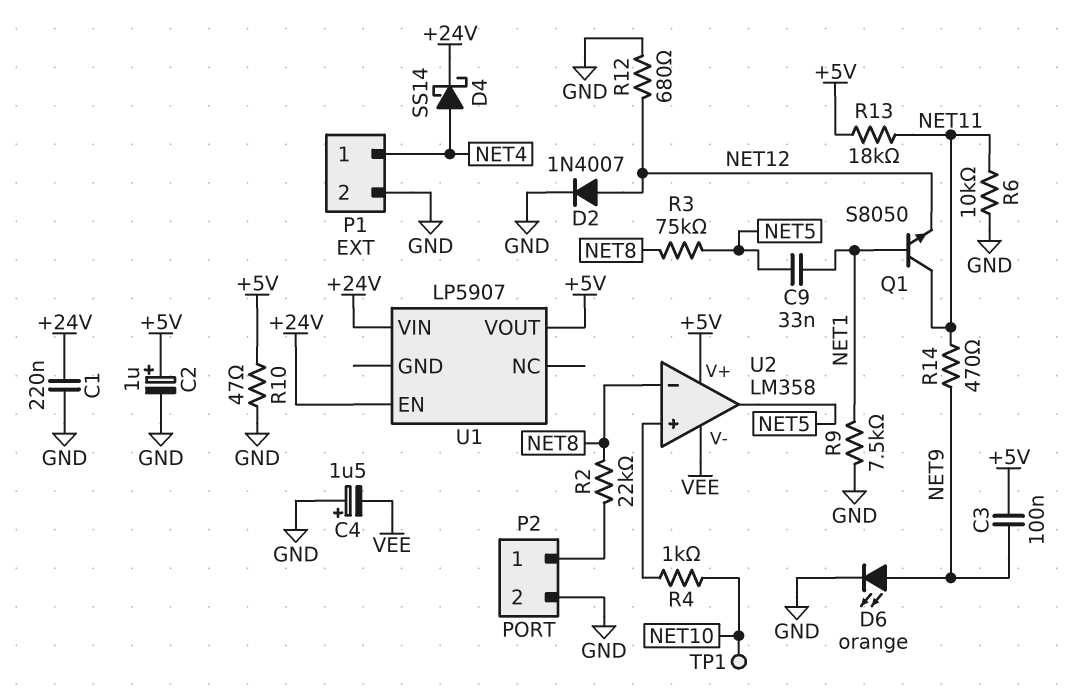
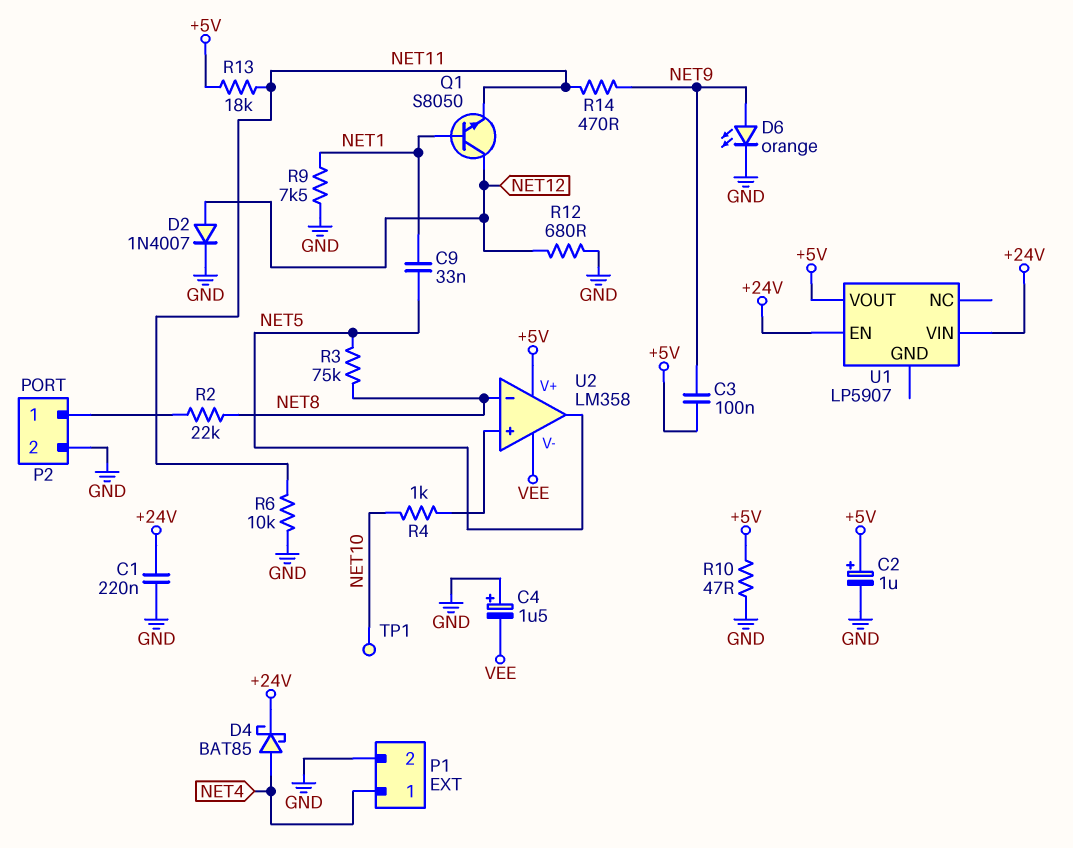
D4: schottky SS14 (A NET4, K +24V) -> schottky BAT85 (A NET4, K +24V)
Q1: NPN S8050 (B NET1, C NET11, E NET12) -> NPN S8050 (B NET1, C NET12, E NET11)

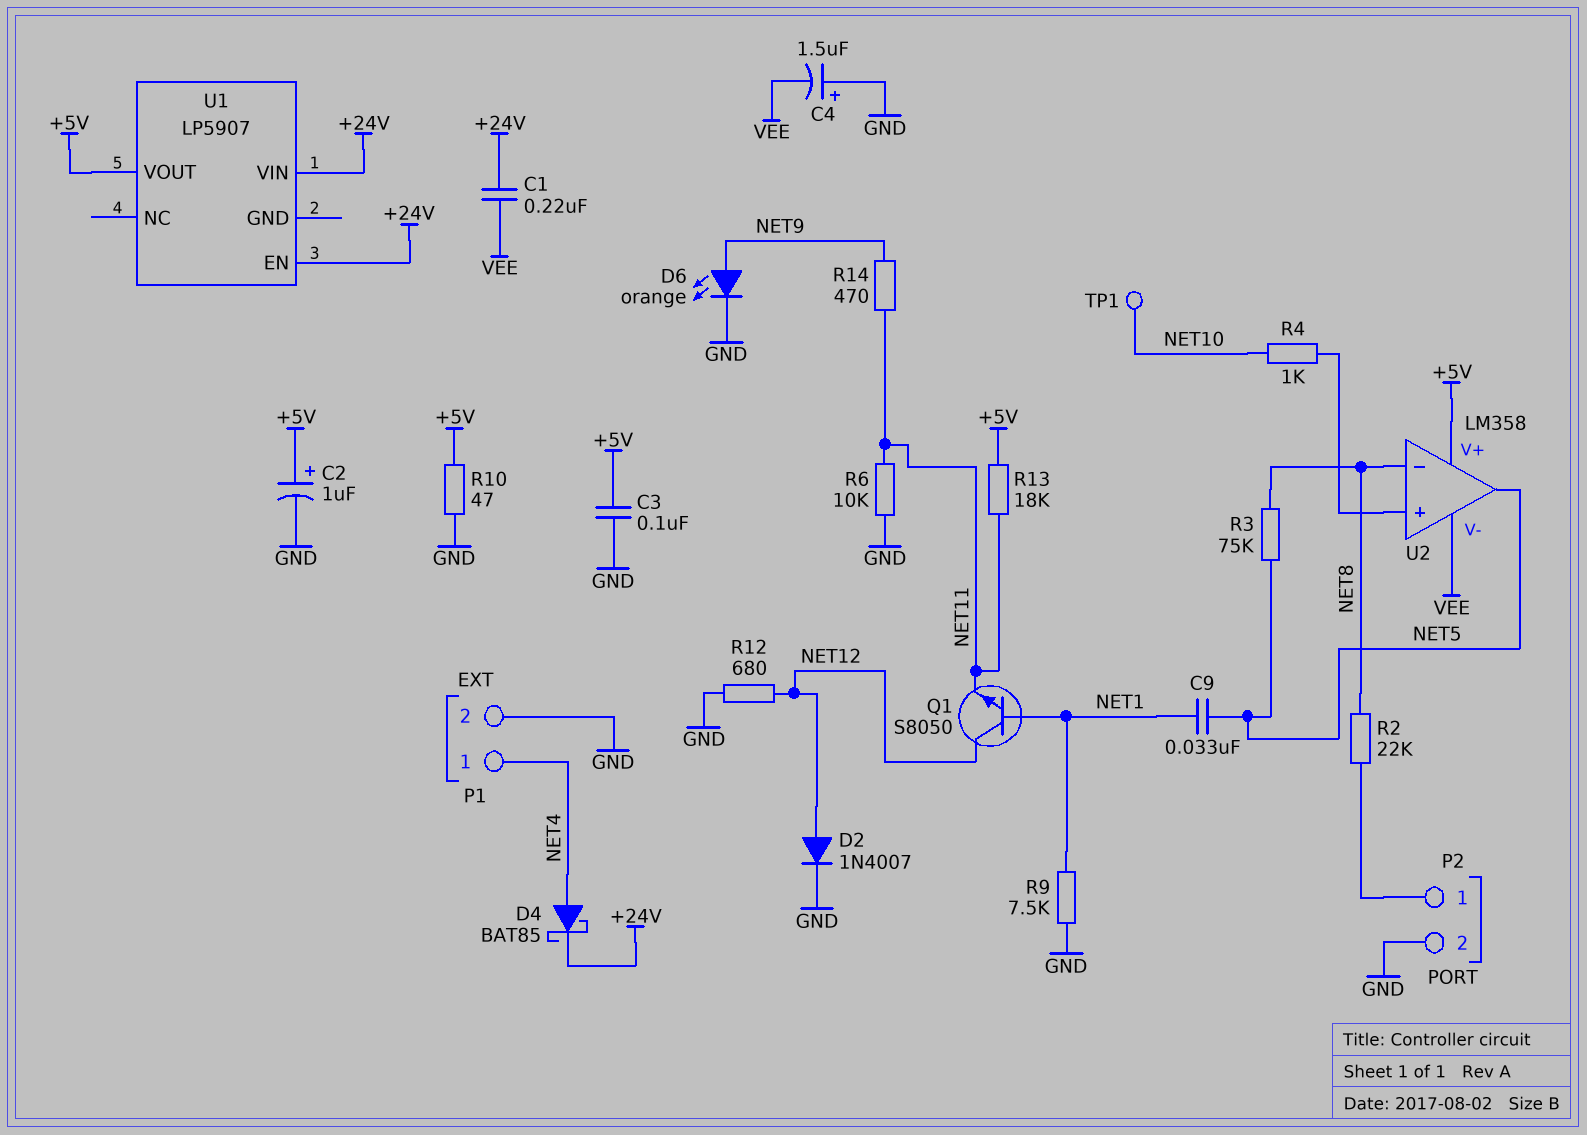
C1: 220nF (+24V, GND) -> 220nF (+24V, VEE)
C3: 100nF (+5V, NET9) -> 100nF (+5V, GND)

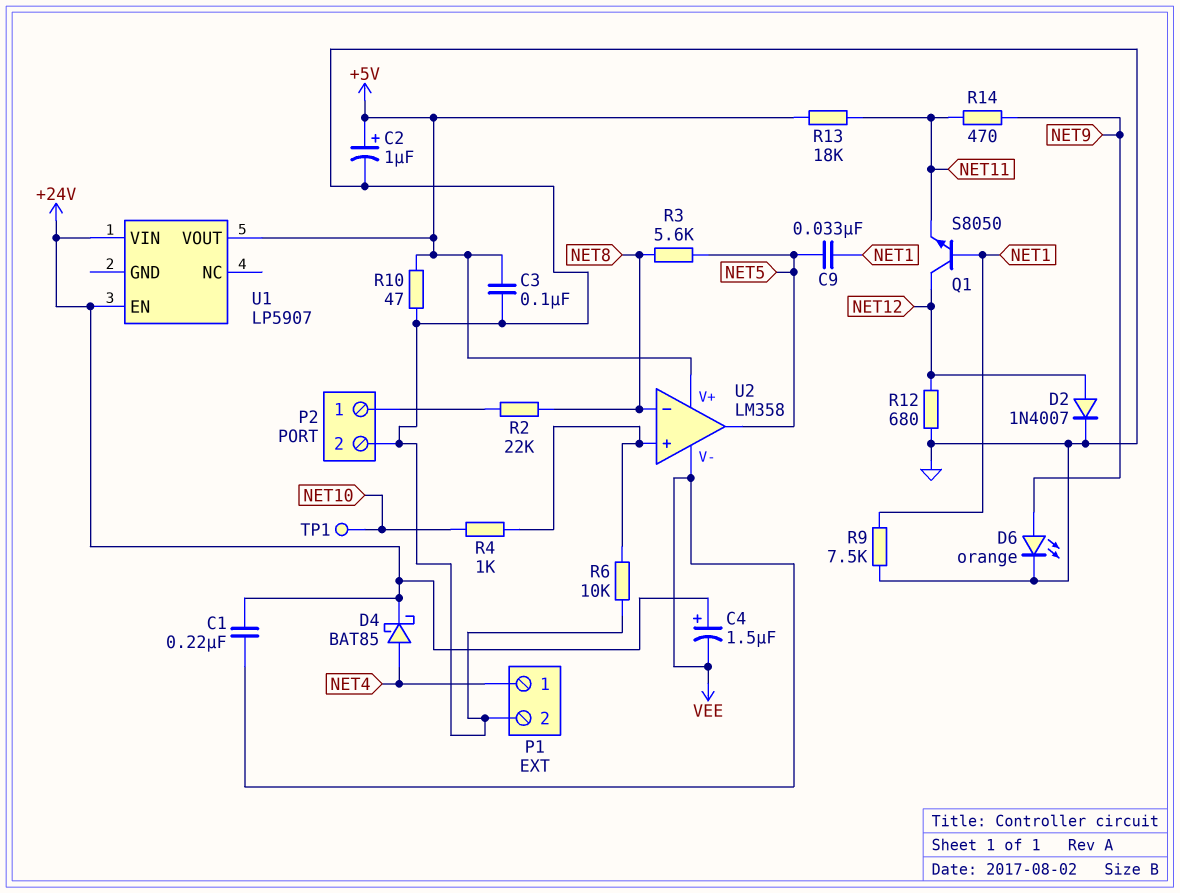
C4: 1.5uF (plus GND, minus VEE) -> 1.5uF (plus +24V, minus VEE)
R3: 75k (NET5, NET8) -> 5.6k (NET5, NET8)
R6: 10k (GND, NET11) -> 10k (GND, U2/in+)

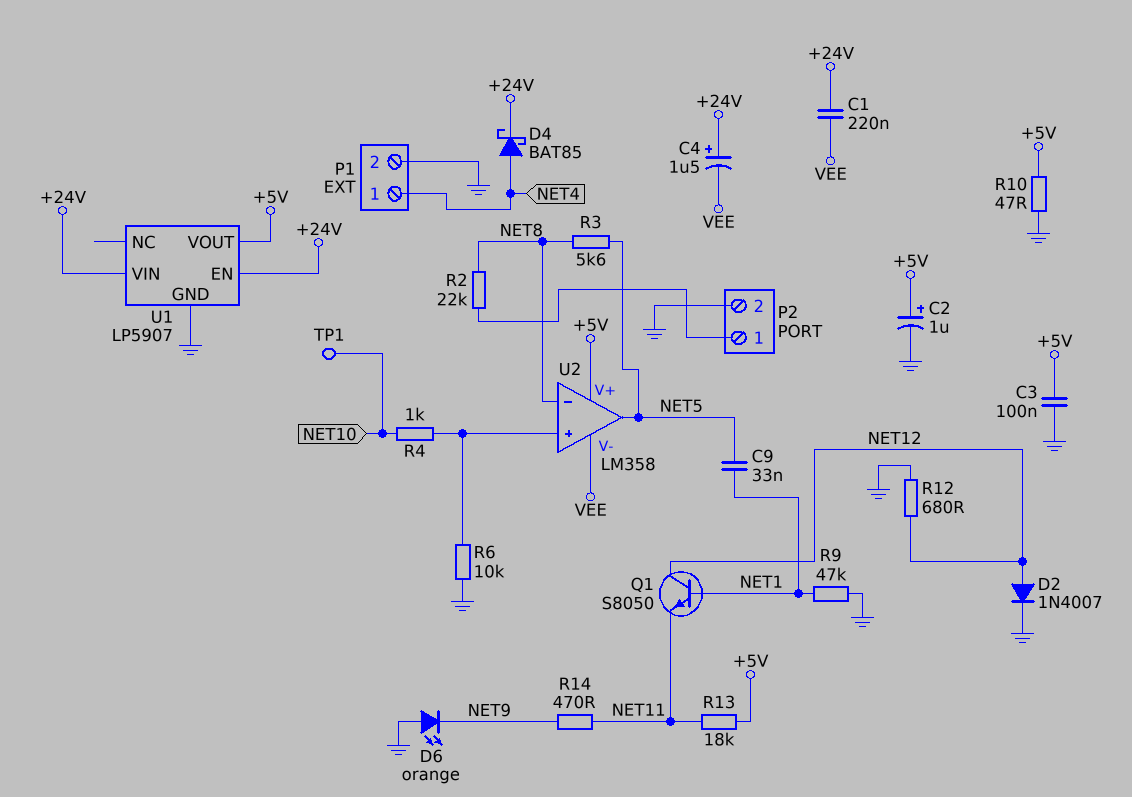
D6: LED orange (A NET9, K GND) -> LED orange (A GND, K NET9)
R9: 7.5k (GND, NET1) -> 47k (GND, NET1)
U1 pin GND: none -> GND

